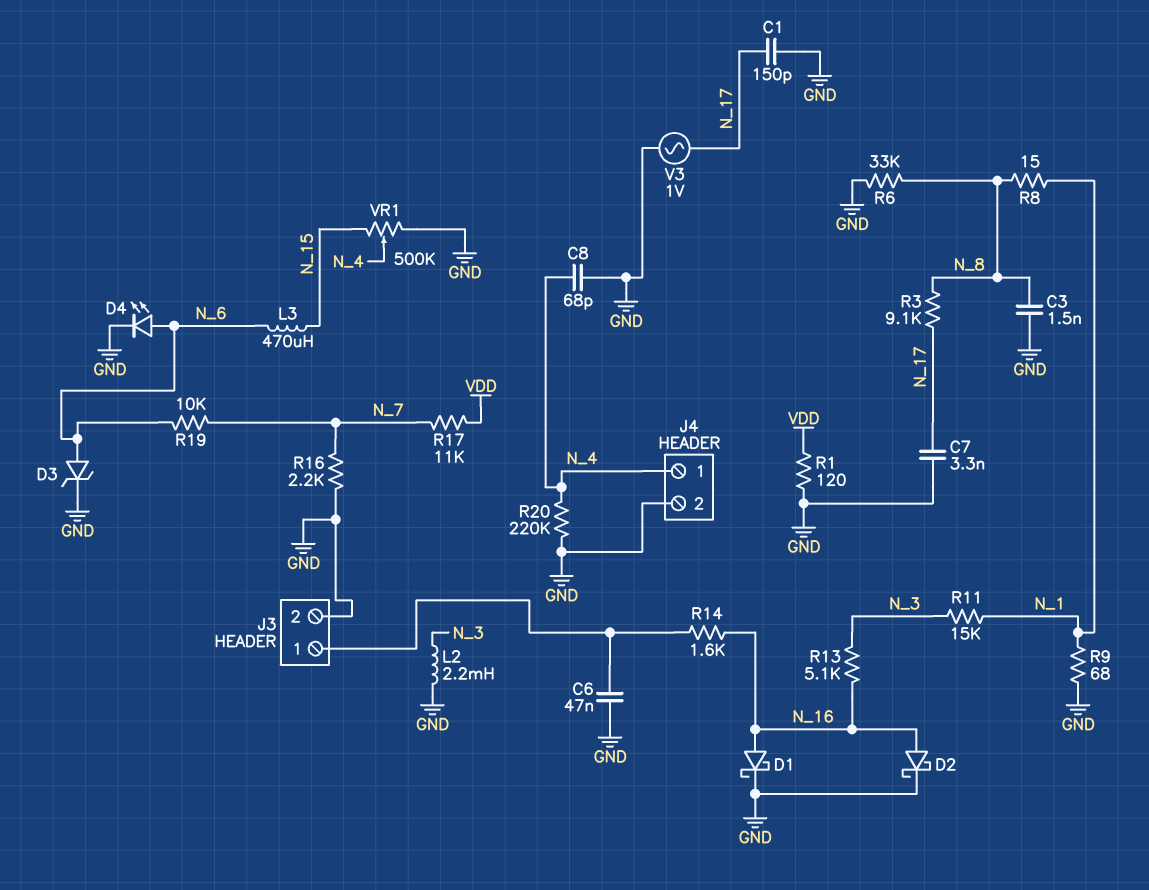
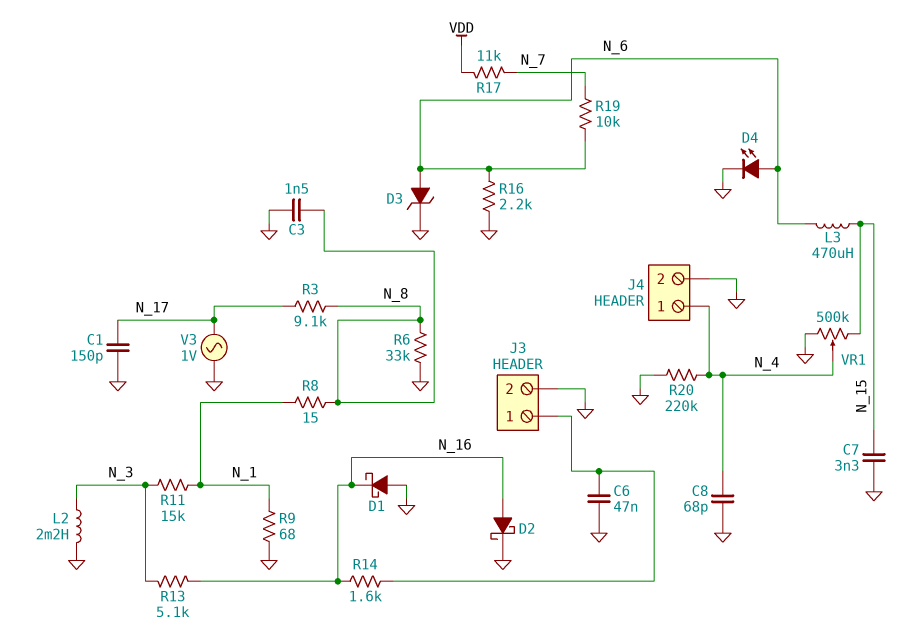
C7: 3.3nF (GND, N_17) -> 3.3nF (GND, N_15)
D1: schottky (A N_16, K GND) -> schottky (A GND, K N_16)
R1: 120 (GND, VDD) -> none
R16: 2.2k (GND, N_7) -> 2.2k (GND, N_6)

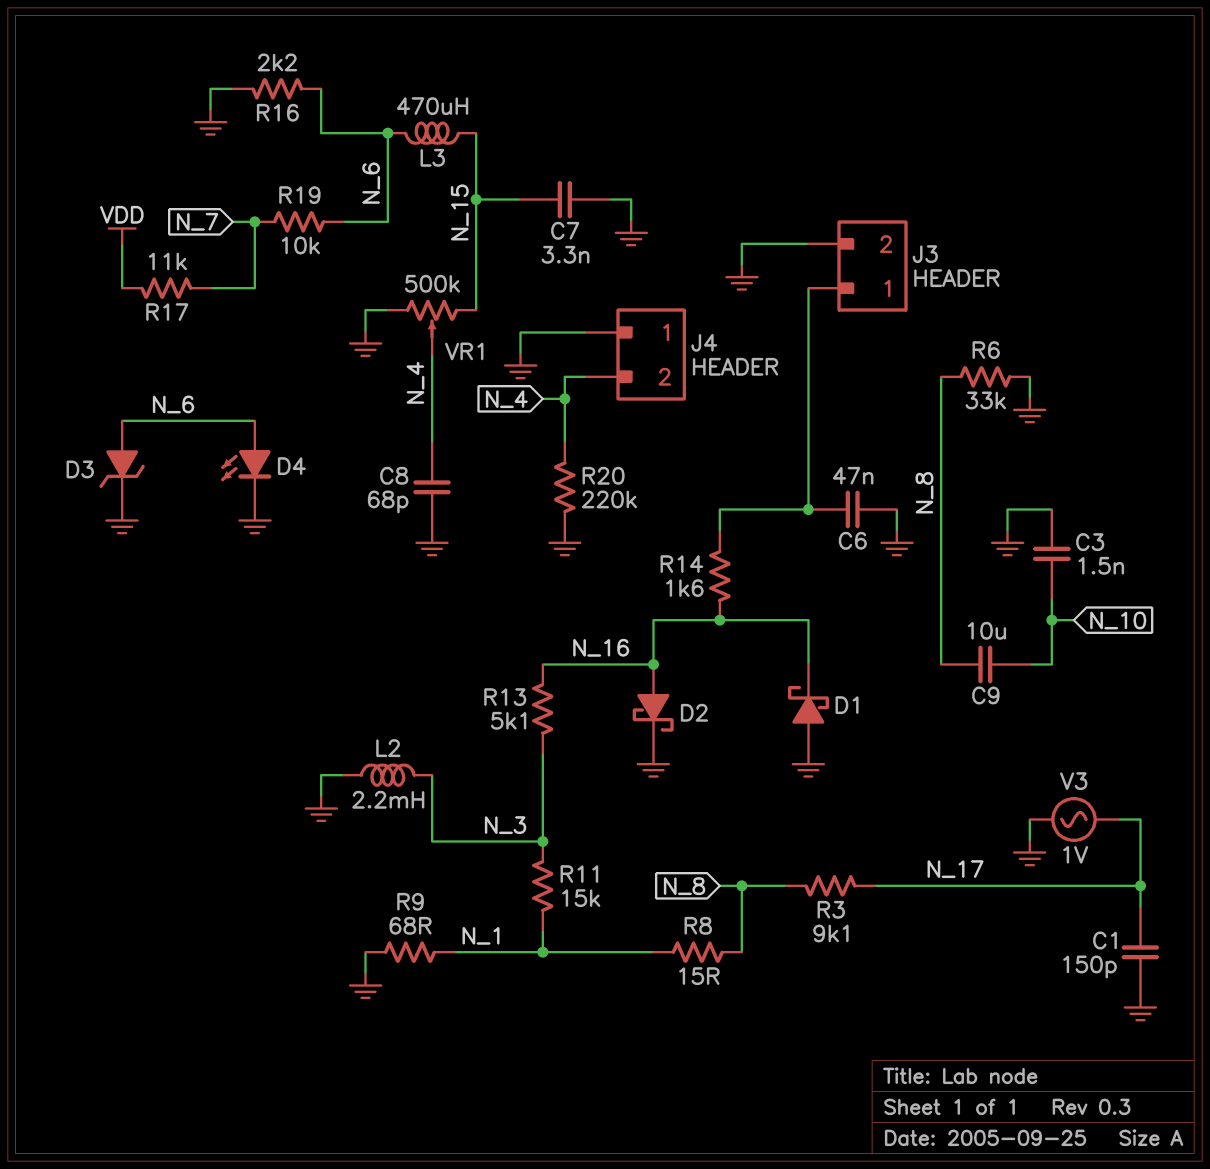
C3: 1.5nF (GND, N_8) -> 1.5nF (GND, N_10)
C9: none -> 10uF (N_8, N_10)
J4 pin 1: N_4 -> GND
J4 pin 2: GND -> N_4

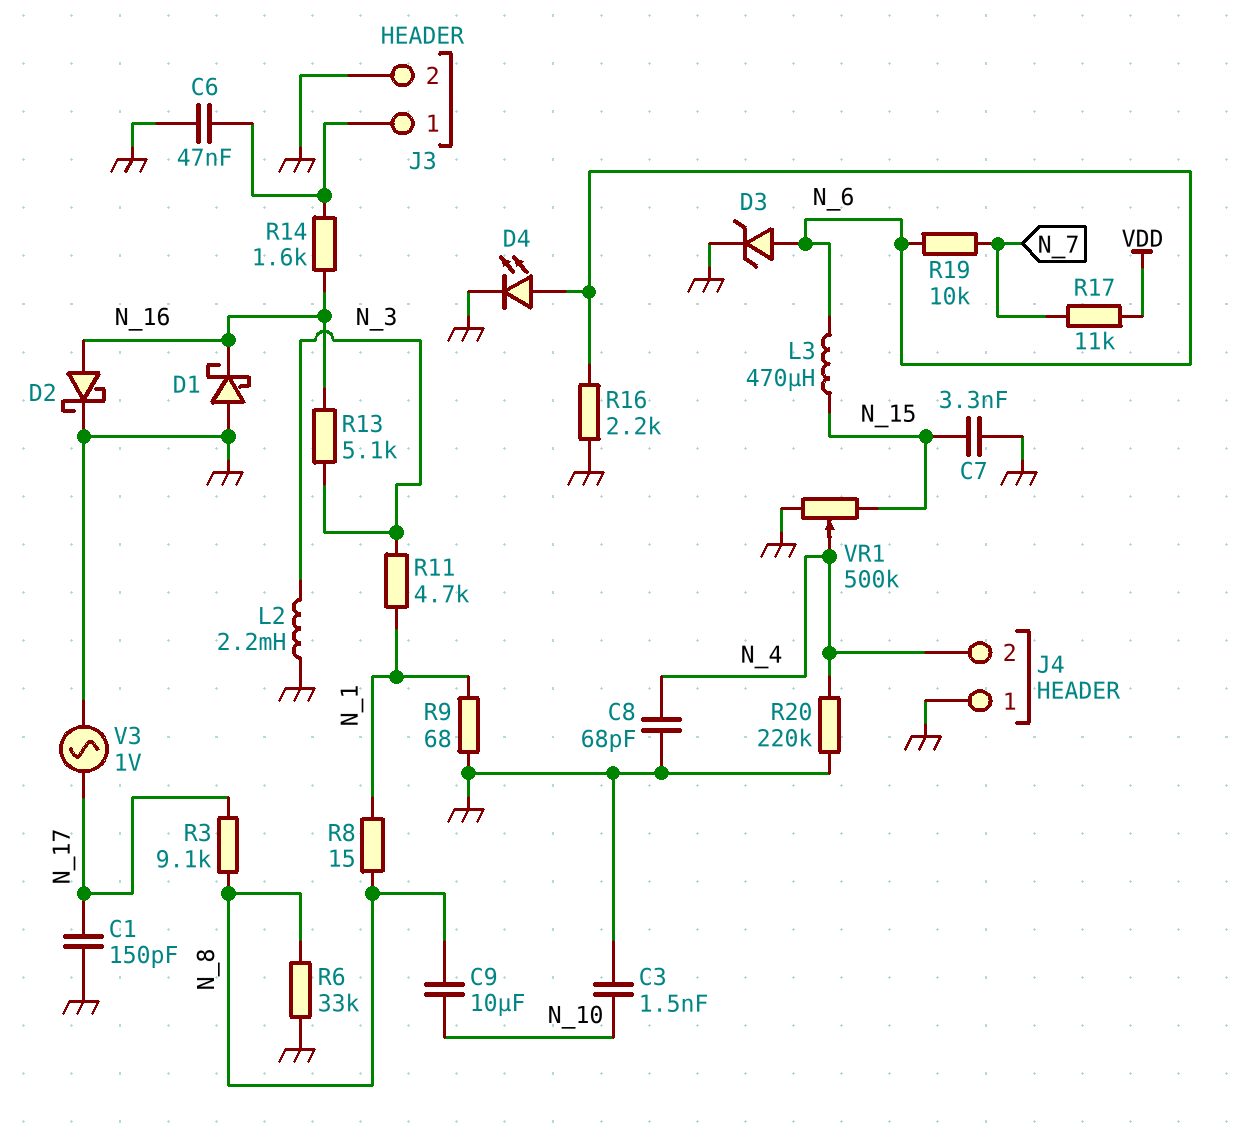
R11: 15k (N_1, N_3) -> 4.7k (N_1, N_3)

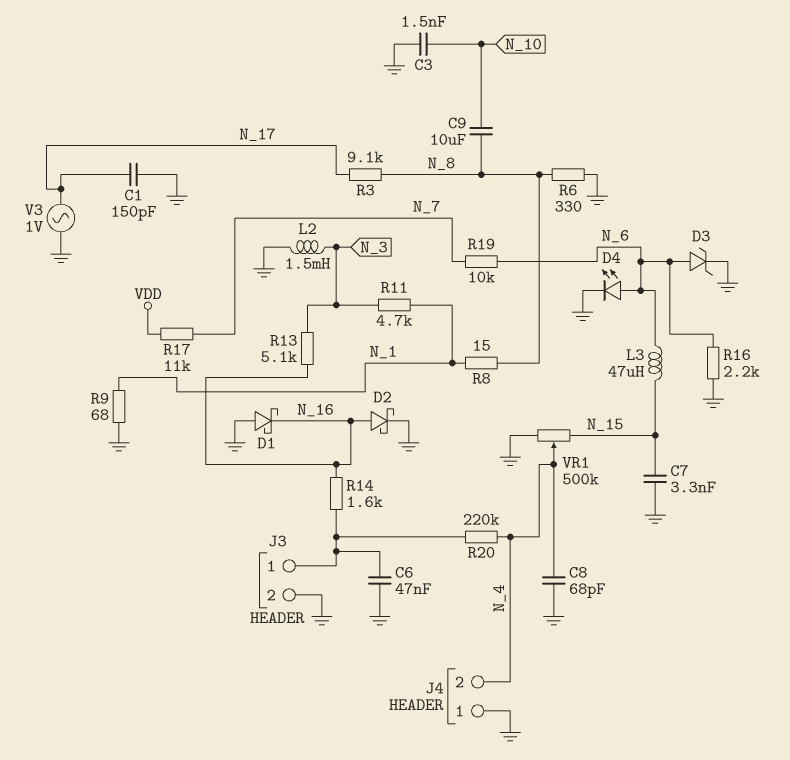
L2: 2.2mH (GND, N_3) -> 1.5mH (GND, N_3)
L3: 470uH (N_6, N_15) -> 47uH (N_6, N_15)
R6: 33k (GND, N_8) -> 330 (GND, N_8)
R20: 220k (GND, N_4) -> 220k (J3/1, N_4)

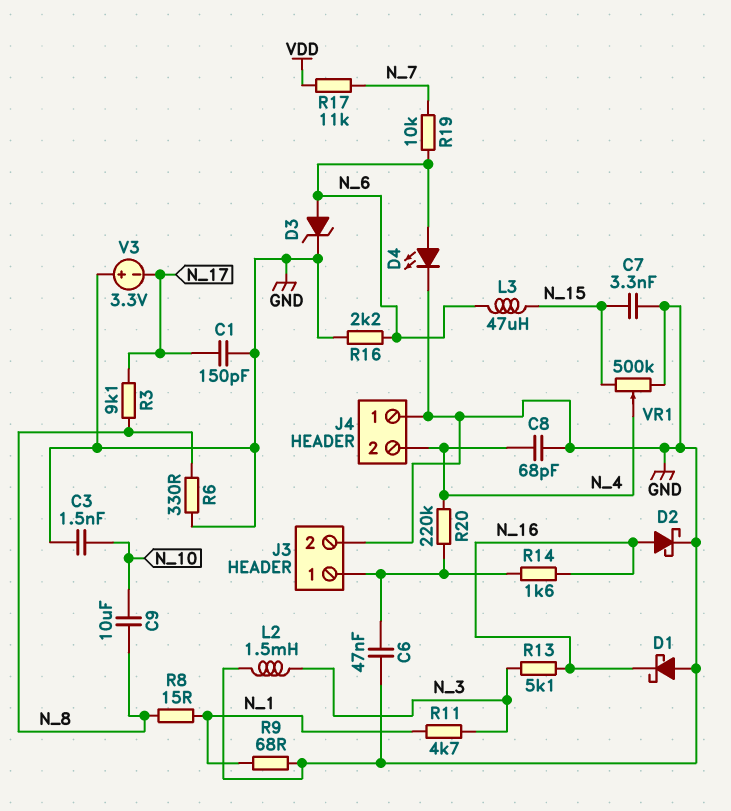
V3: AC 1V (GND, N_17) -> 3.3V (plus GND, minus N_17)

